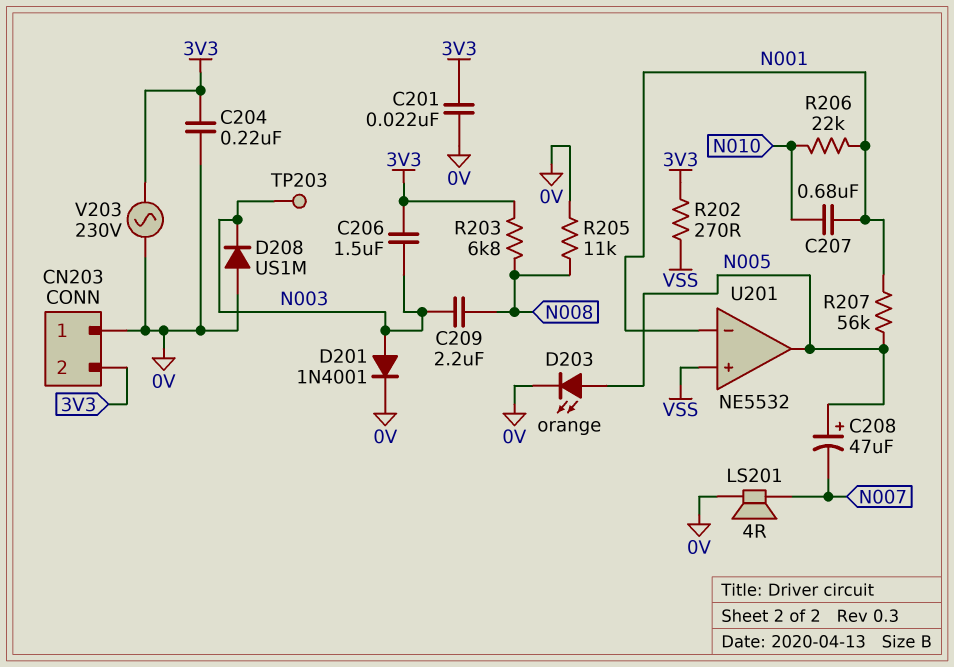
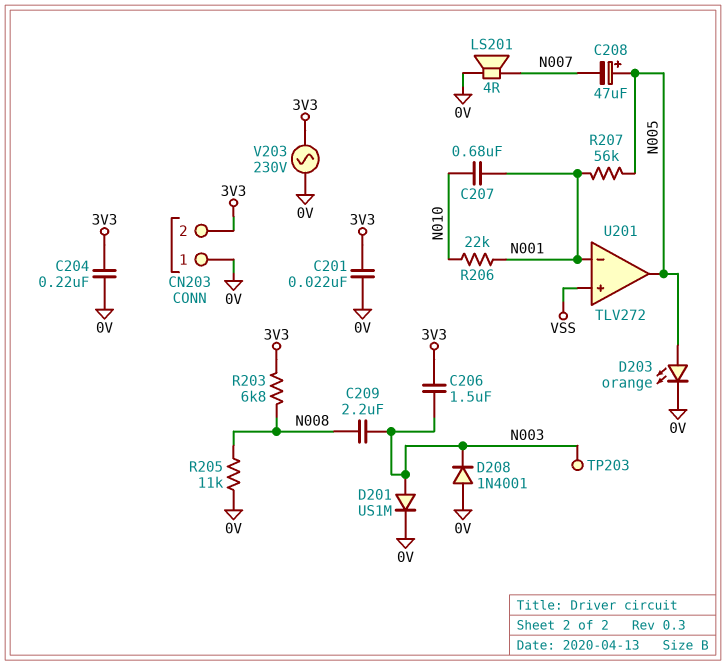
D201: diode 1N4001 (A N003, K 0V) -> diode US1M (A N003, K 0V)
D208: diode US1M (A 0V, K N003) -> diode 1N4001 (A 0V, K N003)
R202: 270 (3V3, VSS) -> none
U201: NE5532 -> TLV272

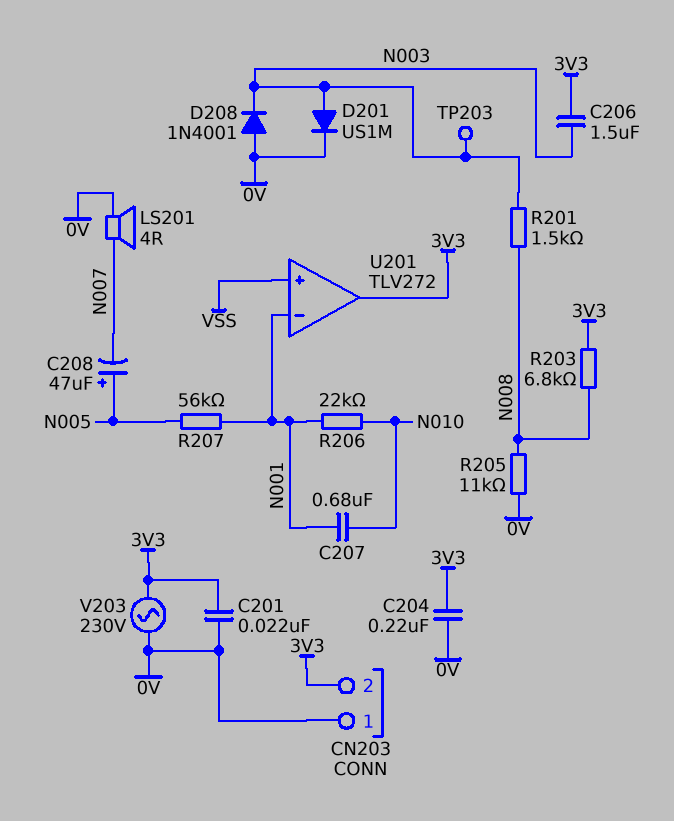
C209: 2.2uF (N003, N008) -> none
D203: LED orange (A N005, K 0V) -> none
R201: none -> 1.5k (N003, N008)
U201 pin out: N005 -> 3V3

